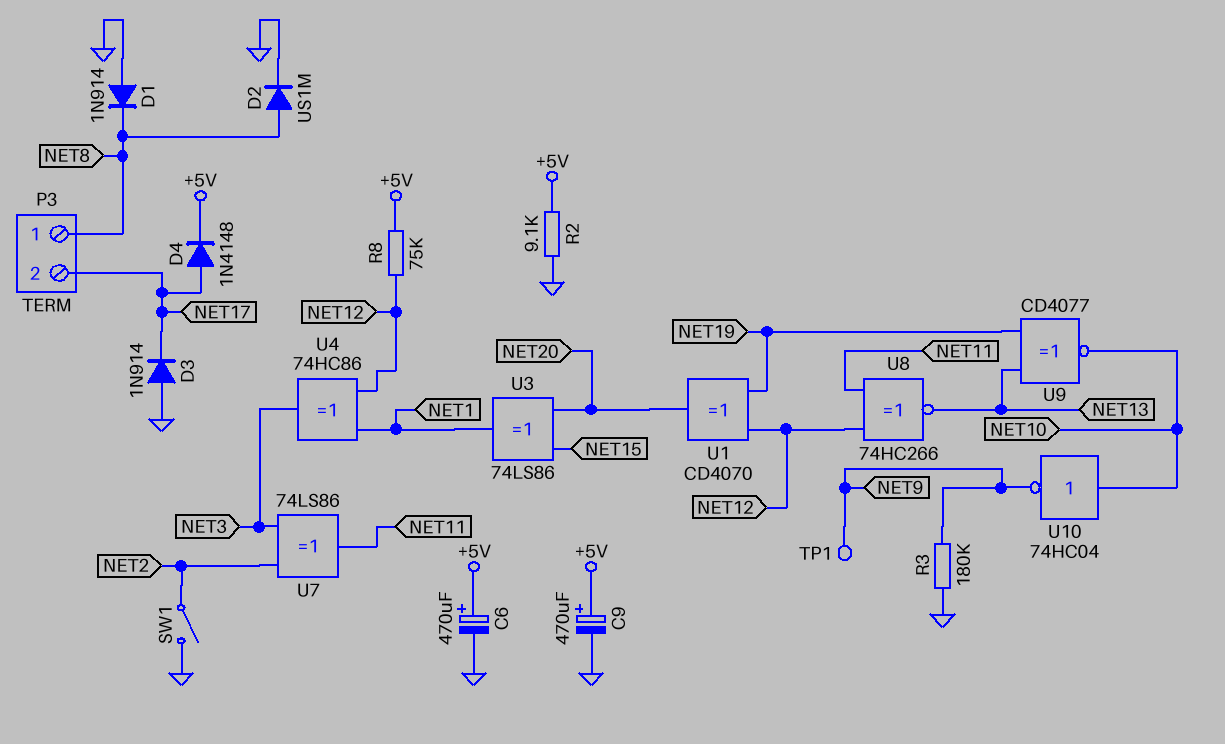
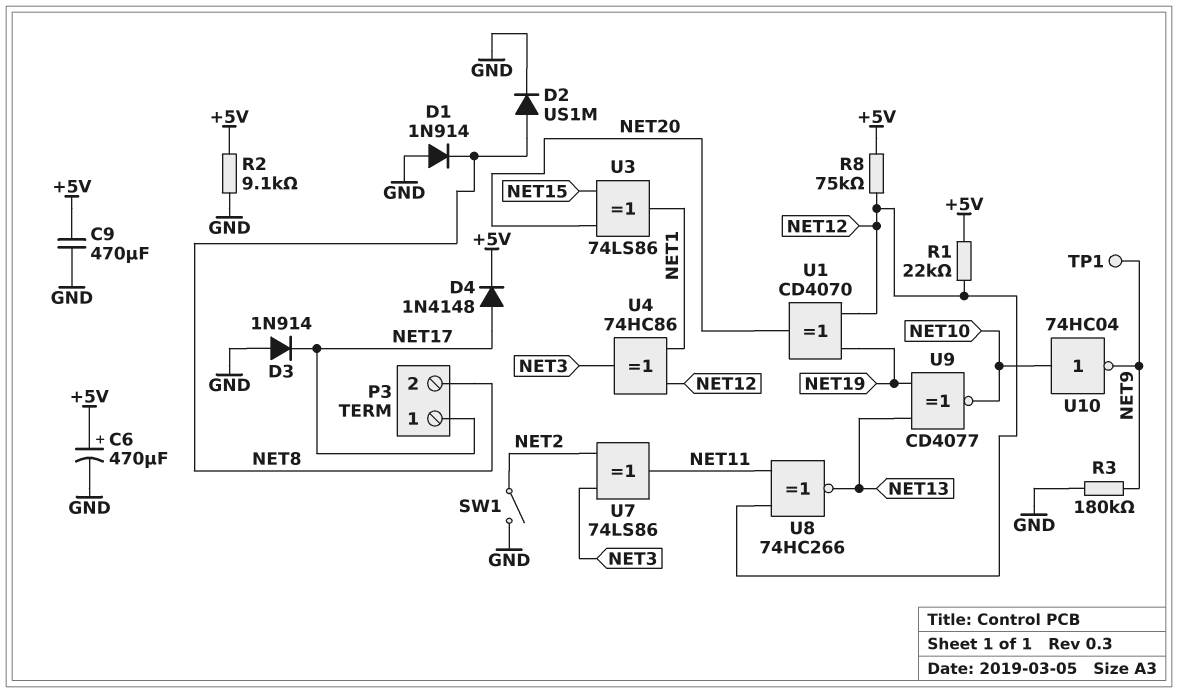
C9: 470uF (plus +5V, minus GND) -> 470uF (+5V, GND)
P3 pin 1: NET8 -> NET17
P3 pin 2: NET17 -> NET8
R1: none -> 22k (+5V, NET12)

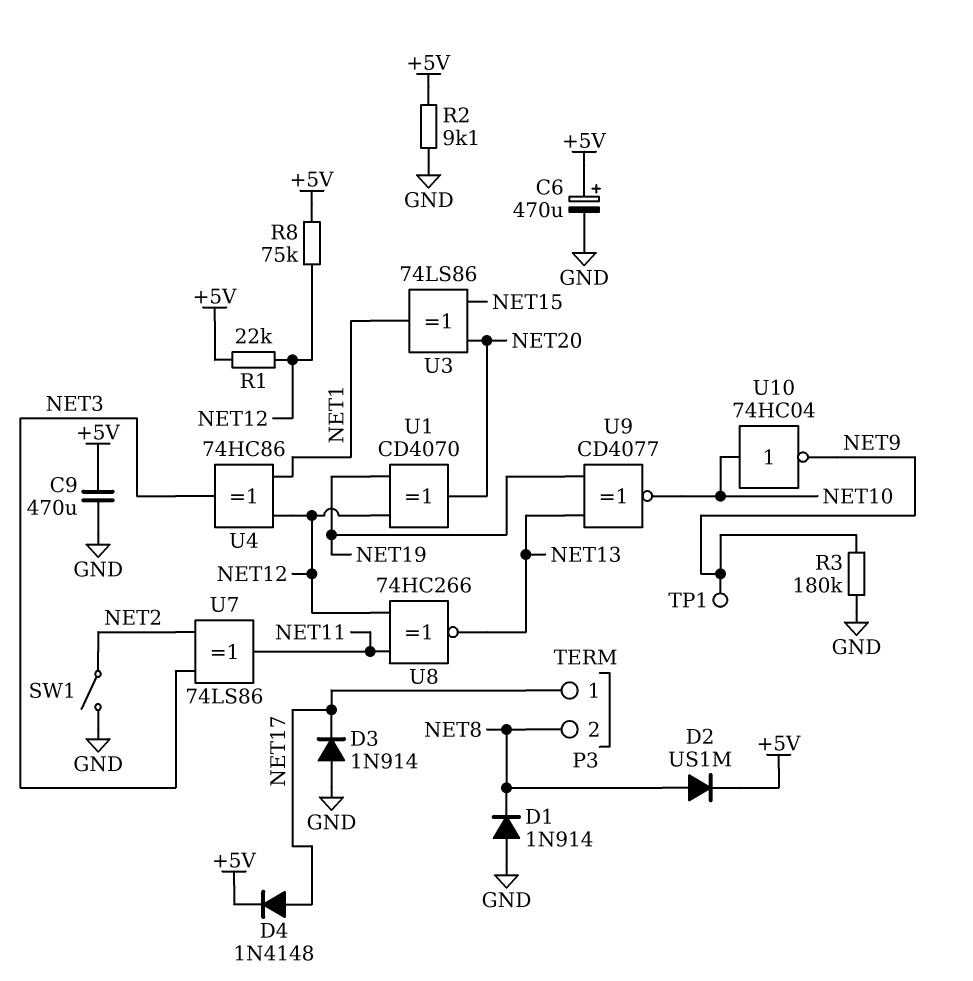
D2: diode US1M (A NET8, K GND) -> diode US1M (A NET8, K +5V)

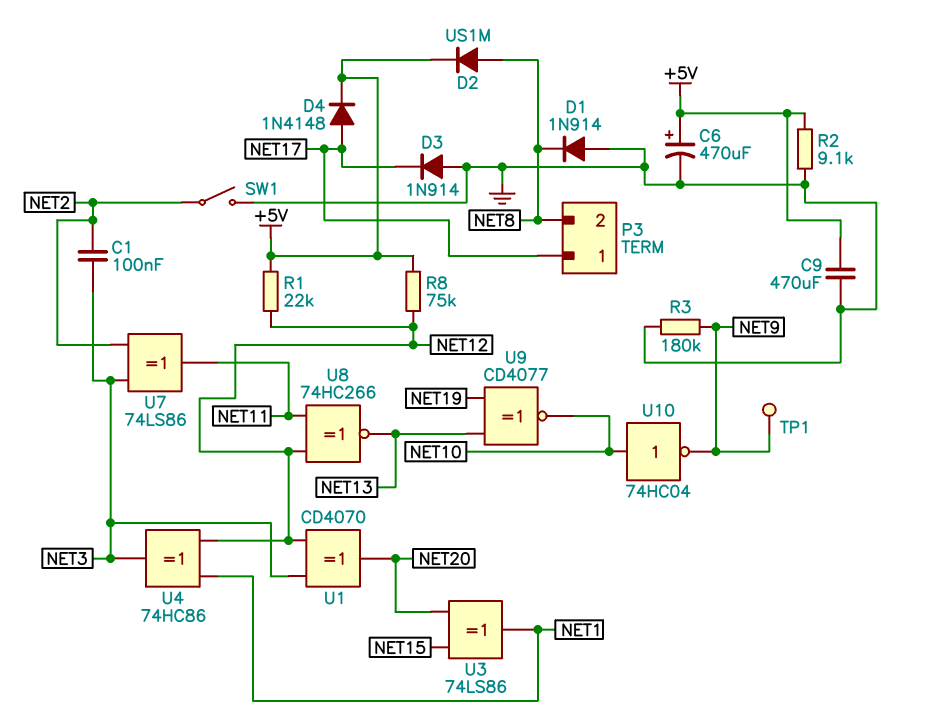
C1: none -> 100nF (NET2, NET3)
U1: XOR CD4070 (in NET12, in NET19, out NET20) -> XOR CD4070 (in NET3, in NET12, out NET20)

